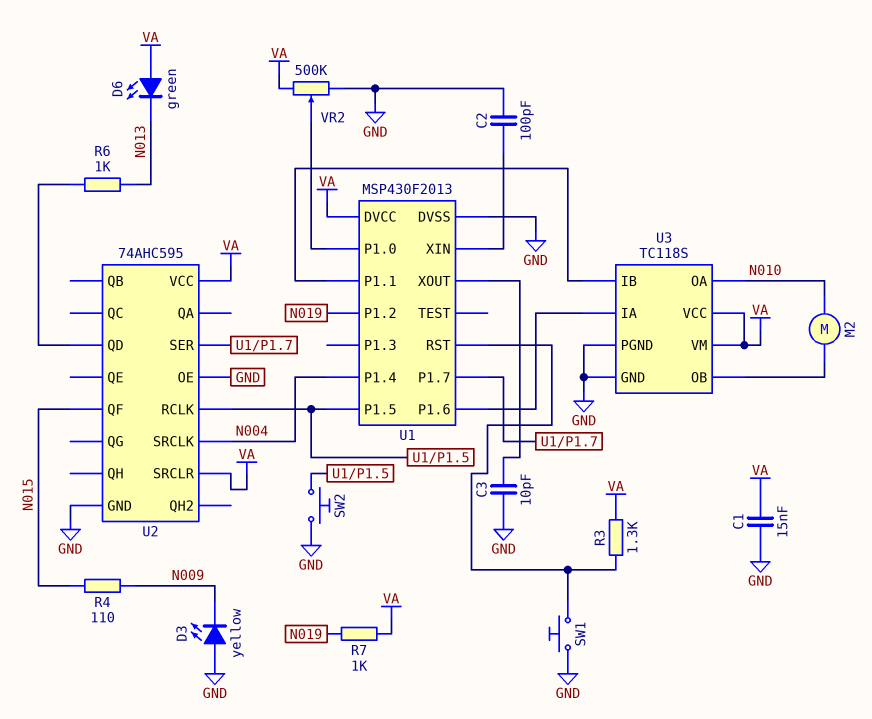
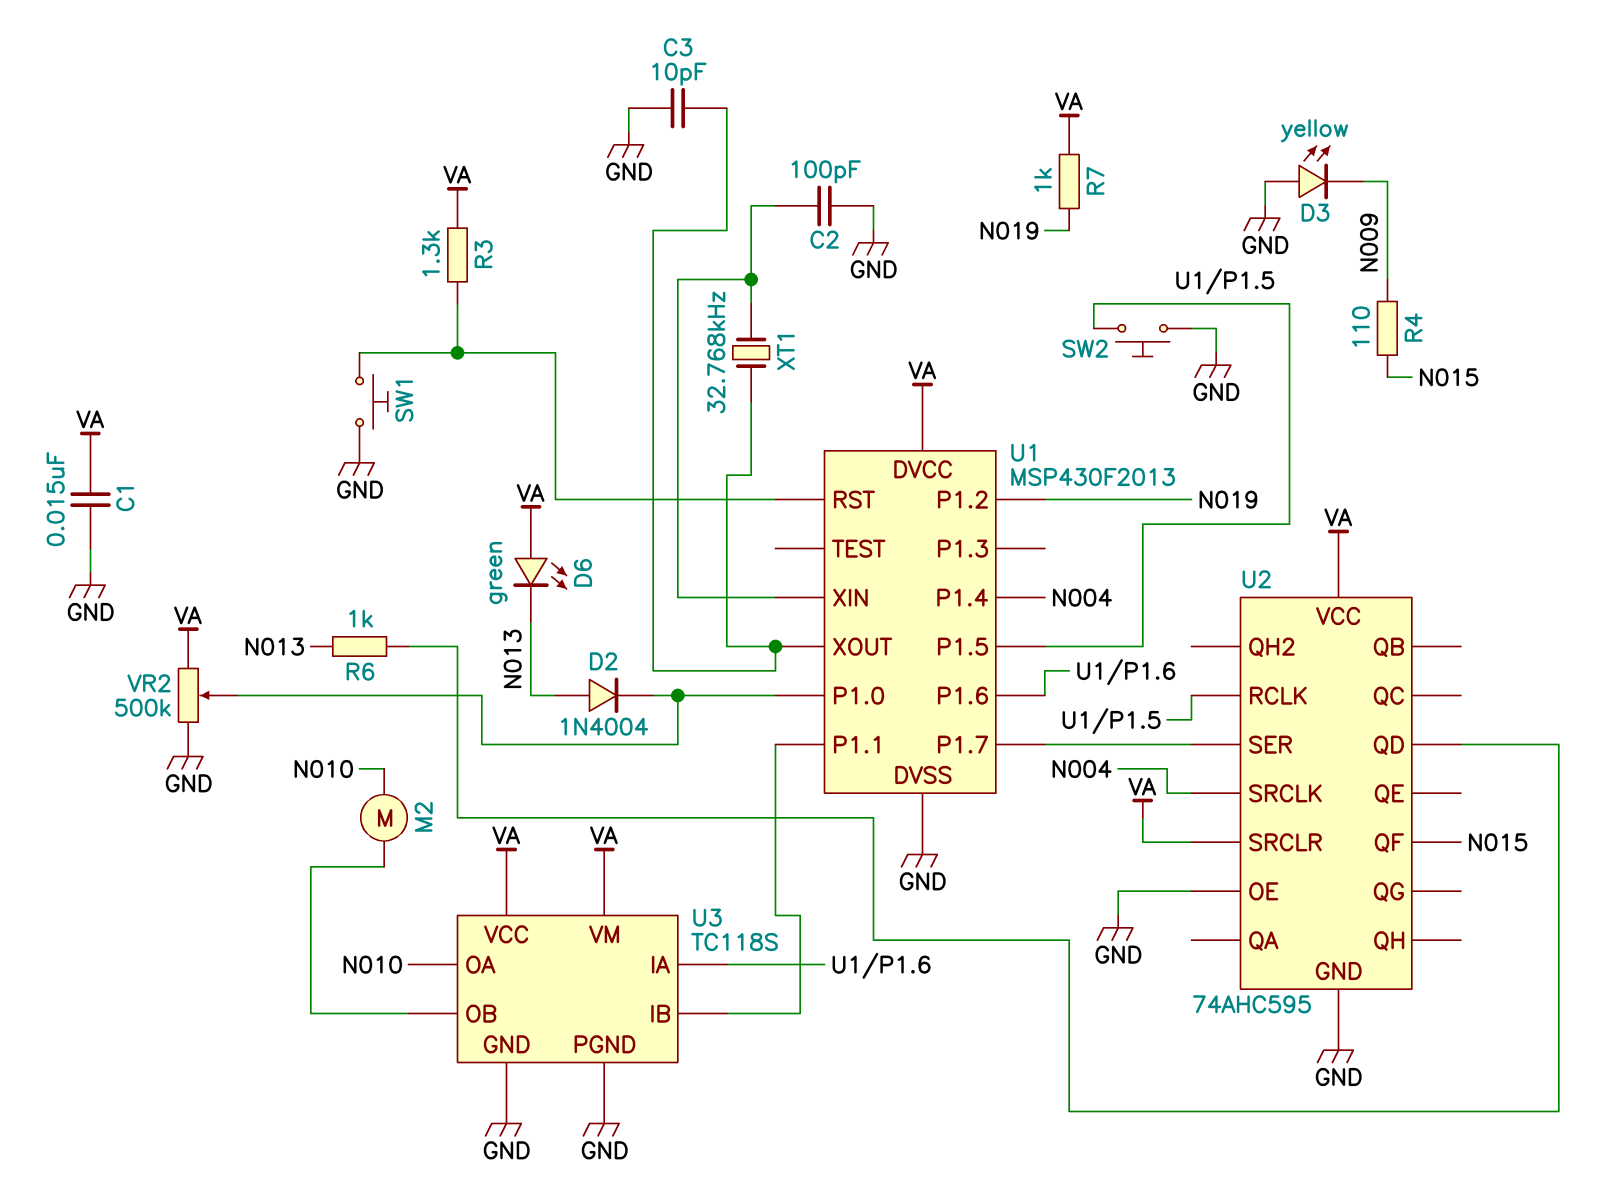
D2: none -> diode 1N4004 (A N013, K U1/P1.0)
XT1: none -> 32.768kHz (U1/XIN, U1/XOUT)

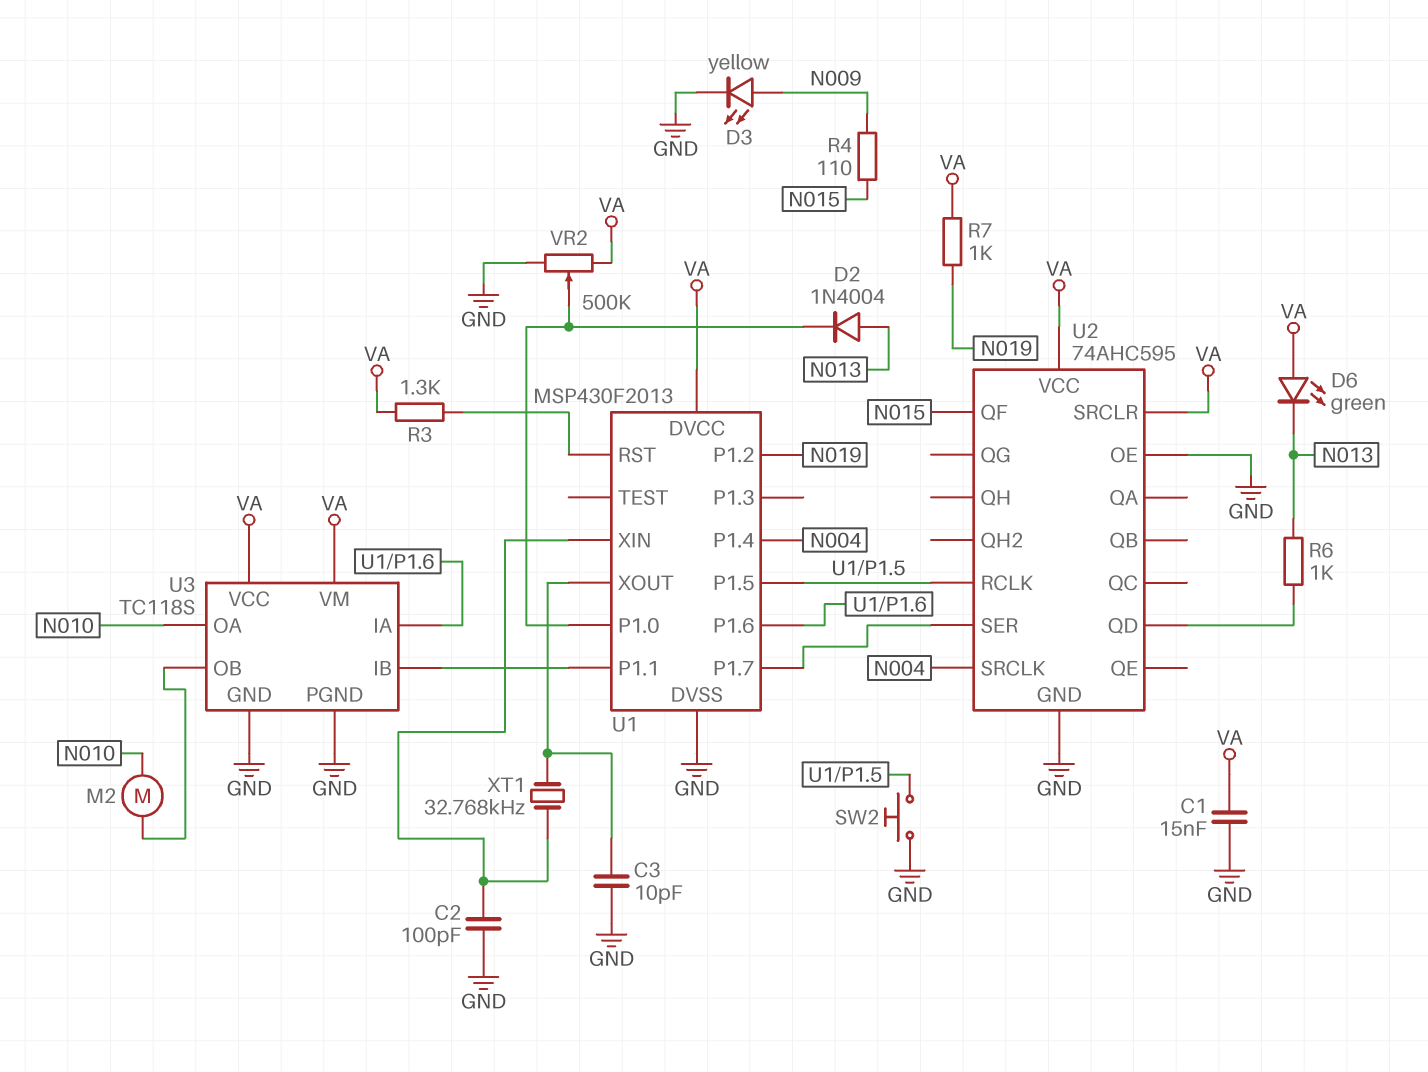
D3: LED yellow (A GND, K N009) -> LED yellow (A N009, K GND)
SW1: button (GND, U1/RST) -> none

